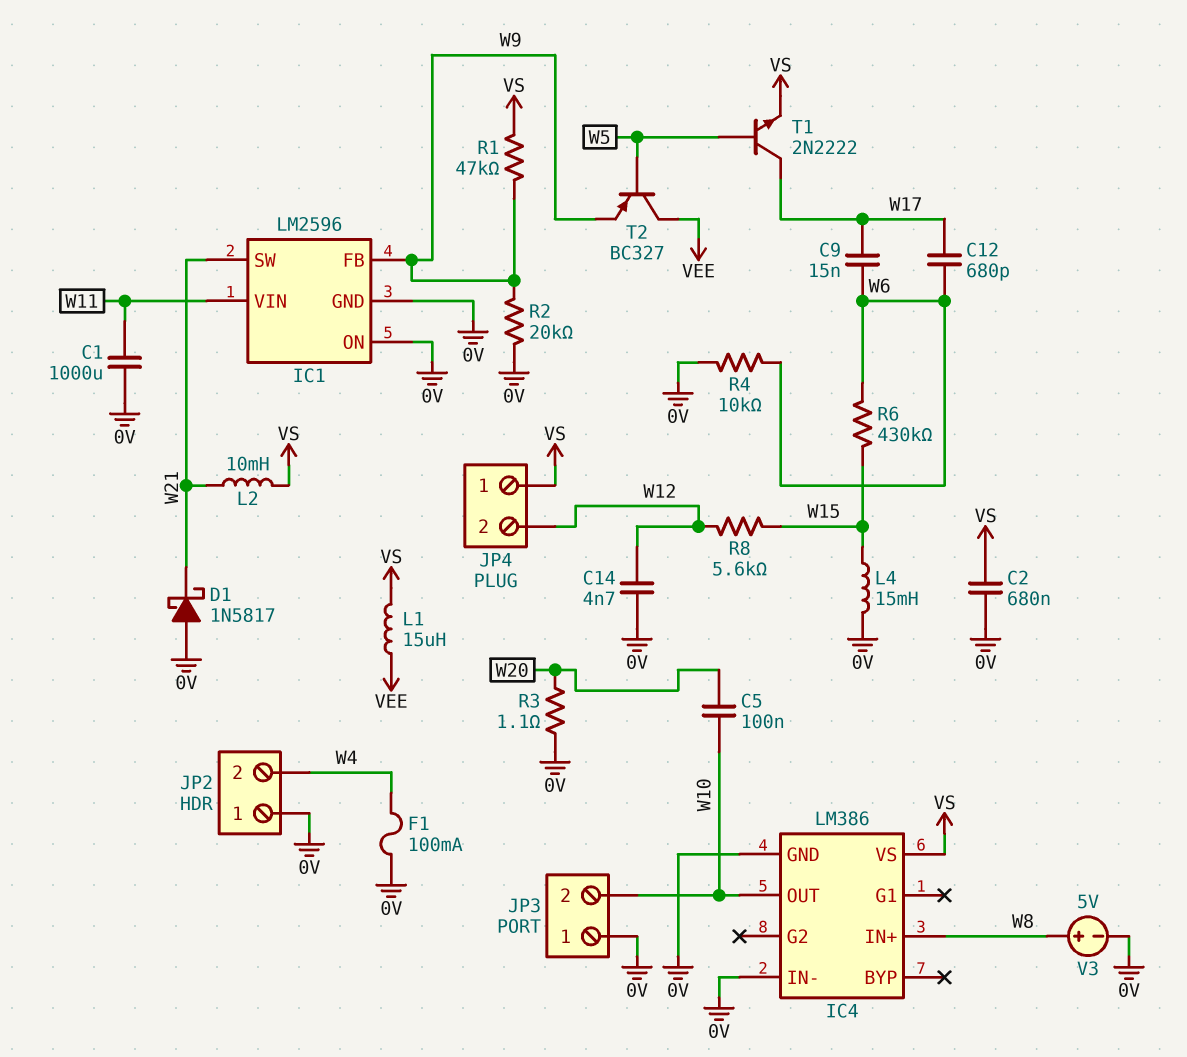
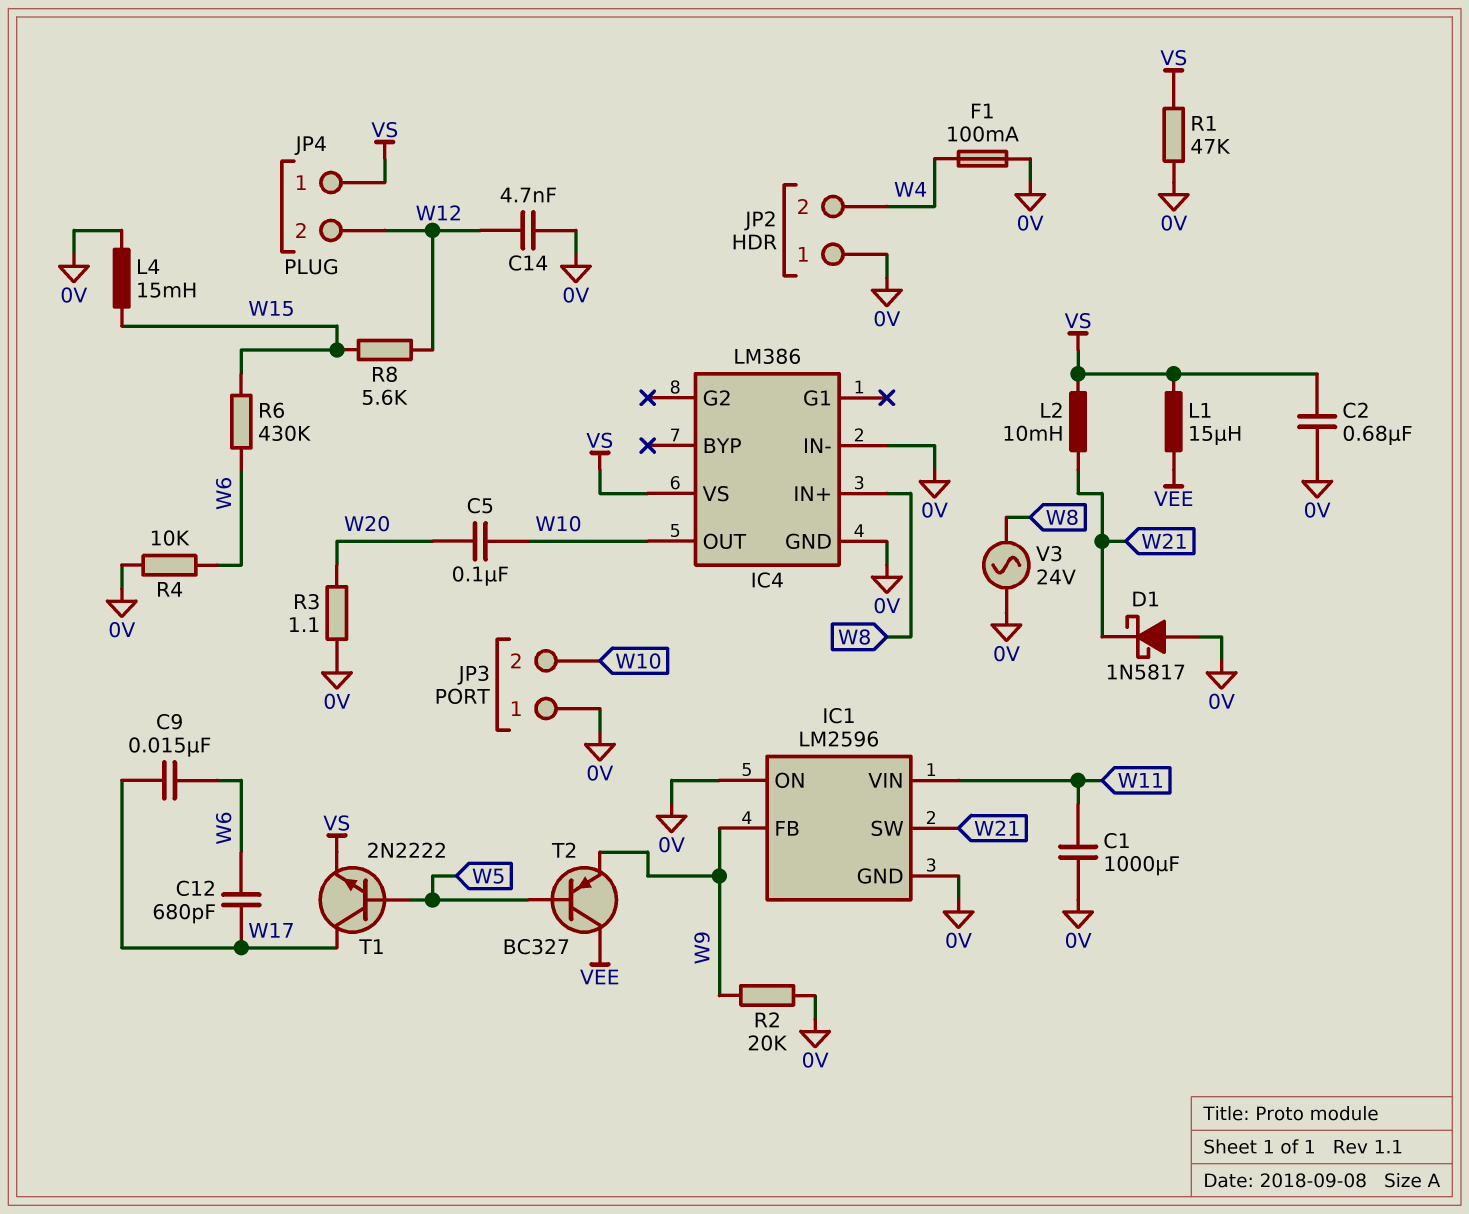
R1: 47k (VS, W9) -> 47k (0V, VS)
V3: 5V (plus W8, minus 0V) -> AC 24V (0V, W8)

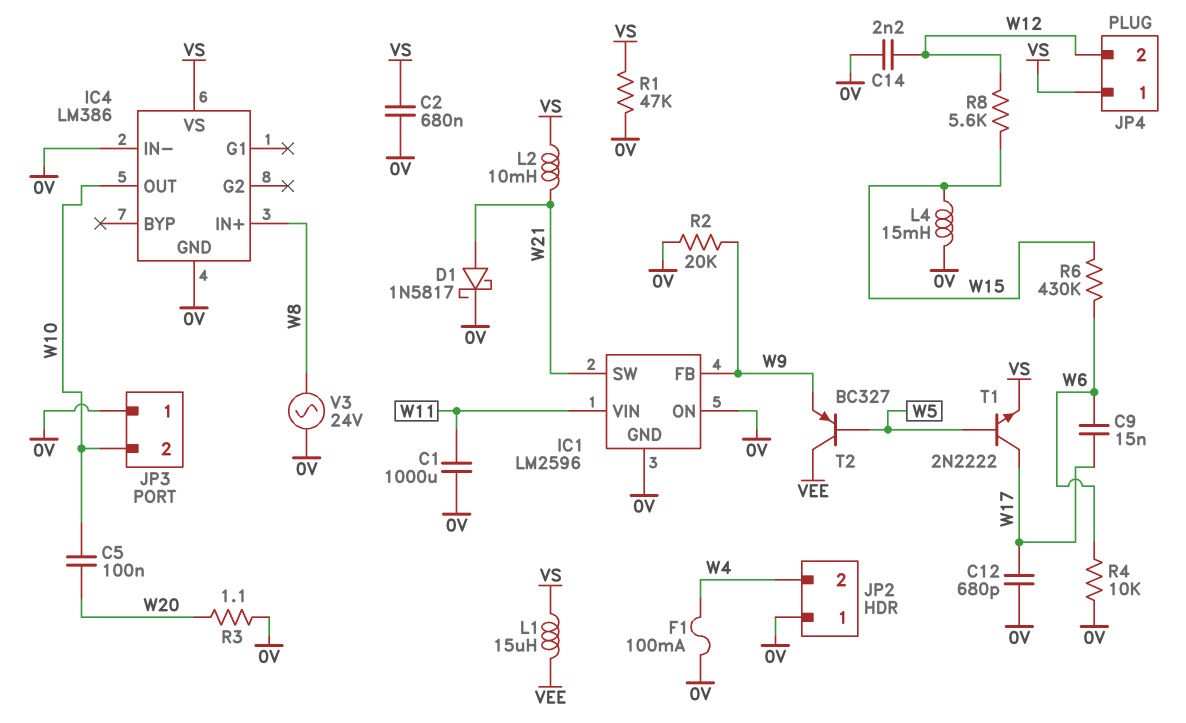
C12: 680pF (W6, W17) -> 680pF (0V, W17)
C14: 4.7nF (0V, W12) -> 2.2nF (0V, W12)
D1: schottky 1N5817 (A 0V, K W21) -> schottky 1N5817 (A W21, K 0V)

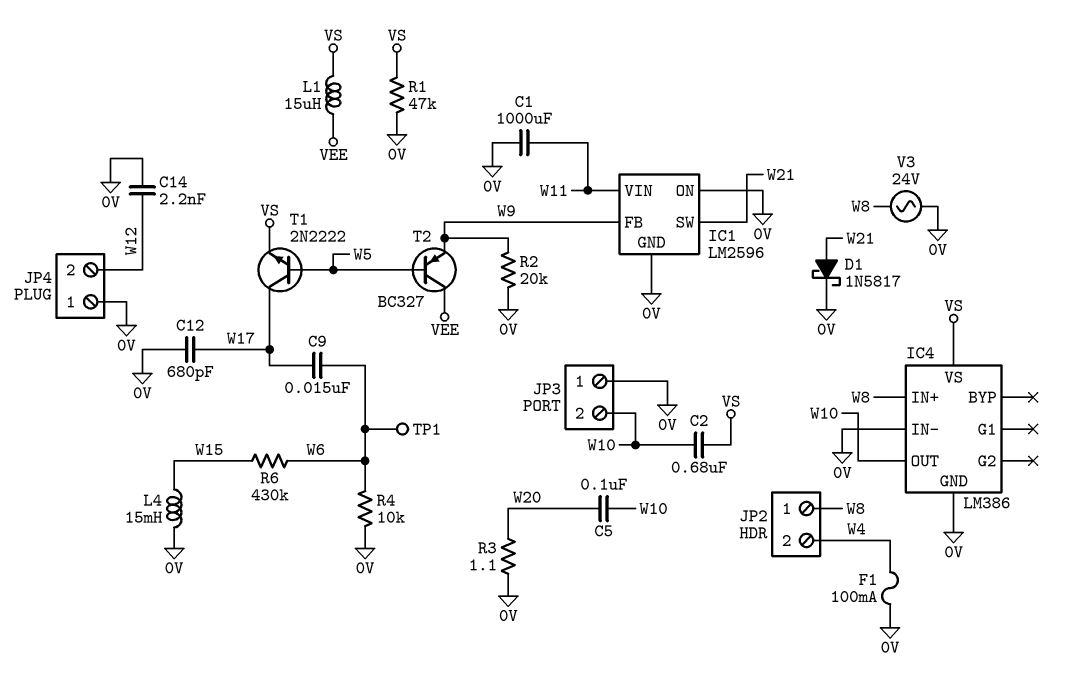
C2: 680nF (0V, VS) -> 680nF (VS, W10)
JP2 pin 1: 0V -> W8
JP4 pin 1: VS -> 0V
L2: 10mH (VS, W21) -> none
R8: 5.6k (W12, W15) -> none
TP1: none -> test point (W6)

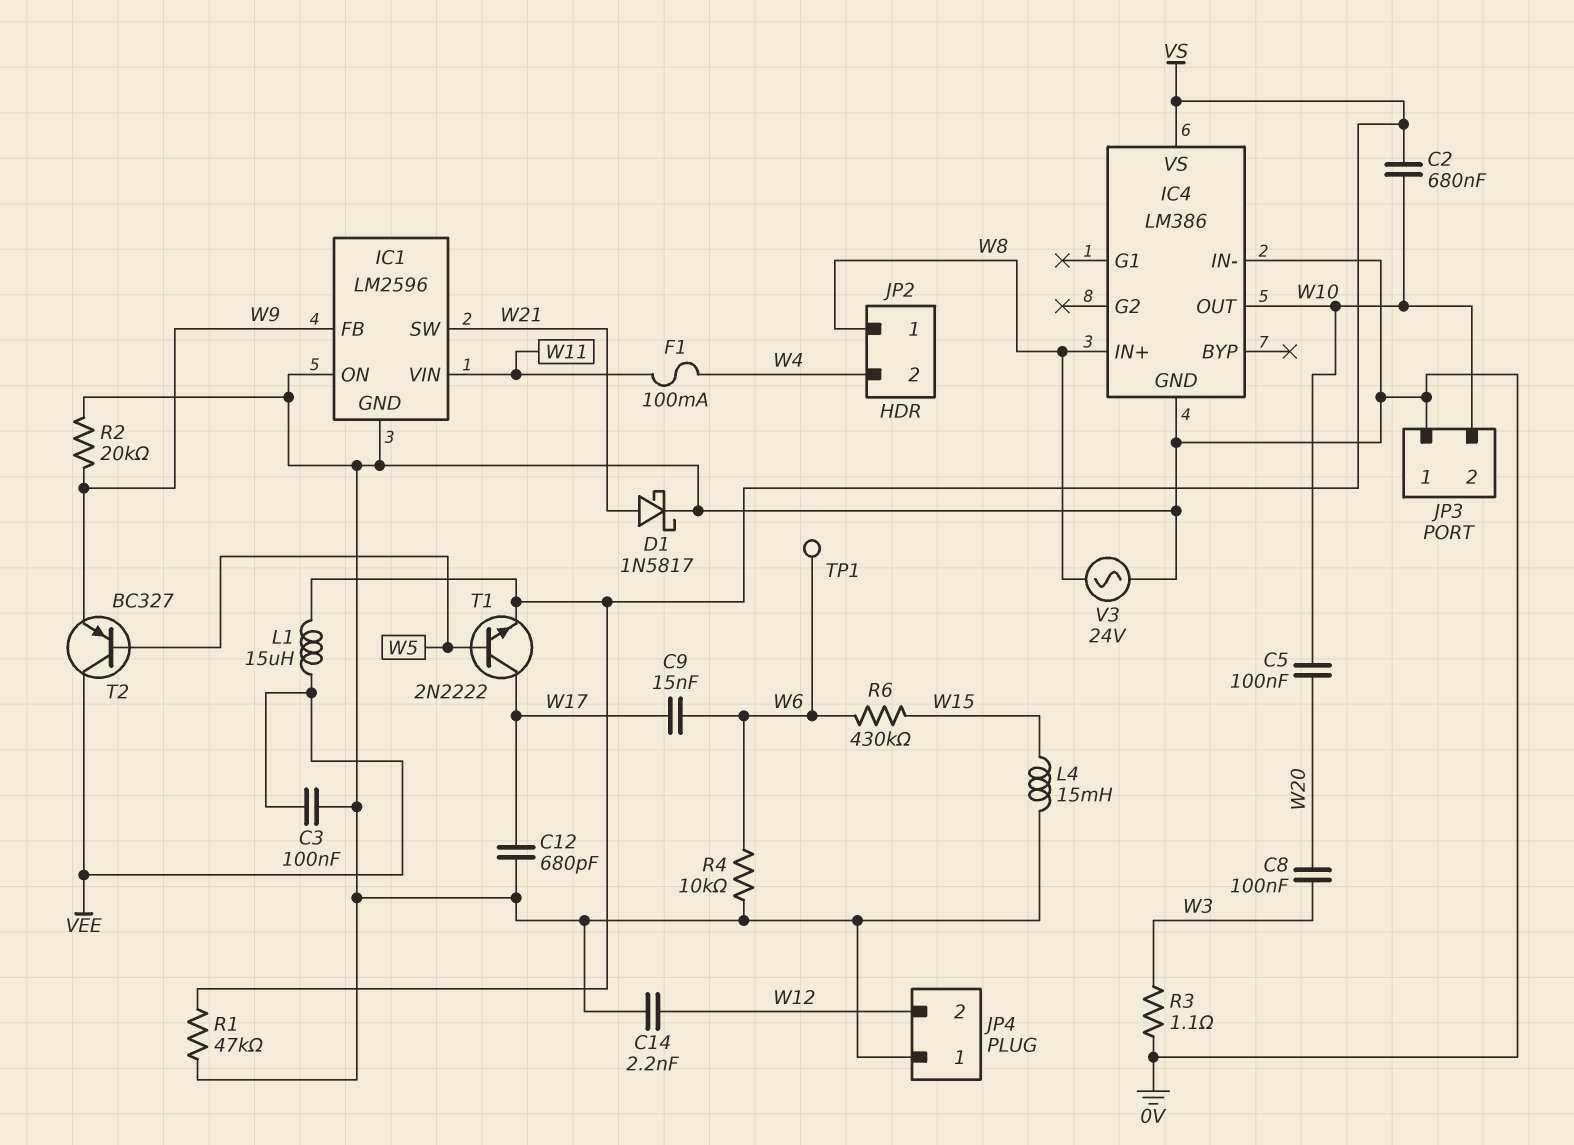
C1: 1000uF (0V, W11) -> none
C3: none -> 100nF (0V, VEE)
C8: none -> 100nF (W3, W20)
F1: 100mA (0V, W4) -> 100mA (W4, W11)
R3: 1.1 (0V, W20) -> 1.1 (0V, W3)

